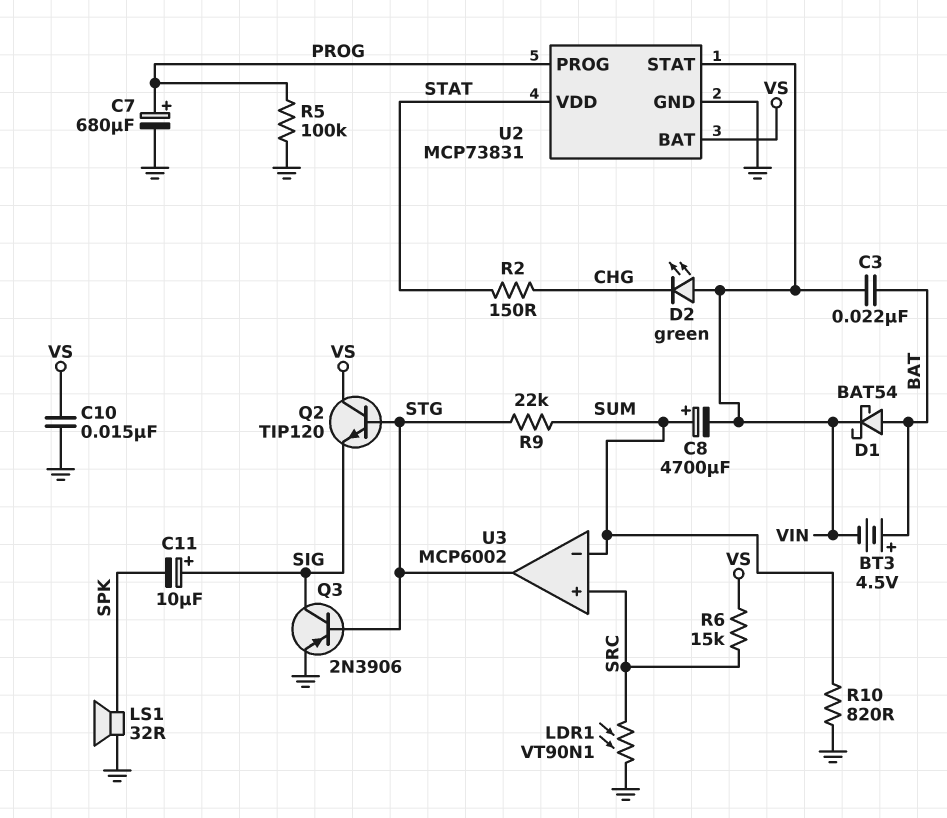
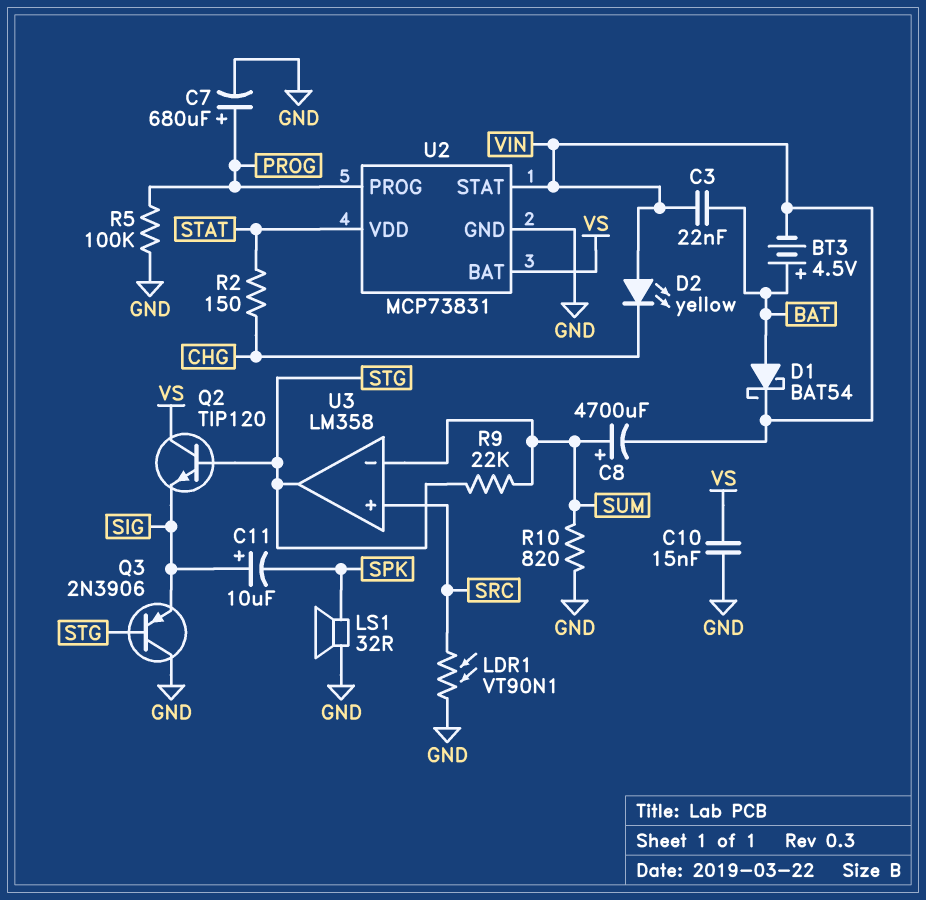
D2: LED green (A VIN, K CHG) -> LED yellow (A VIN, K CHG)
Q3: PNP 2N3906 (B STG, C SIG, E GND) -> PNP 2N3906 (B STG, C GND, E SIG)
R6: 15k (SRC, VS) -> none
U3: MCP6002 -> LM358

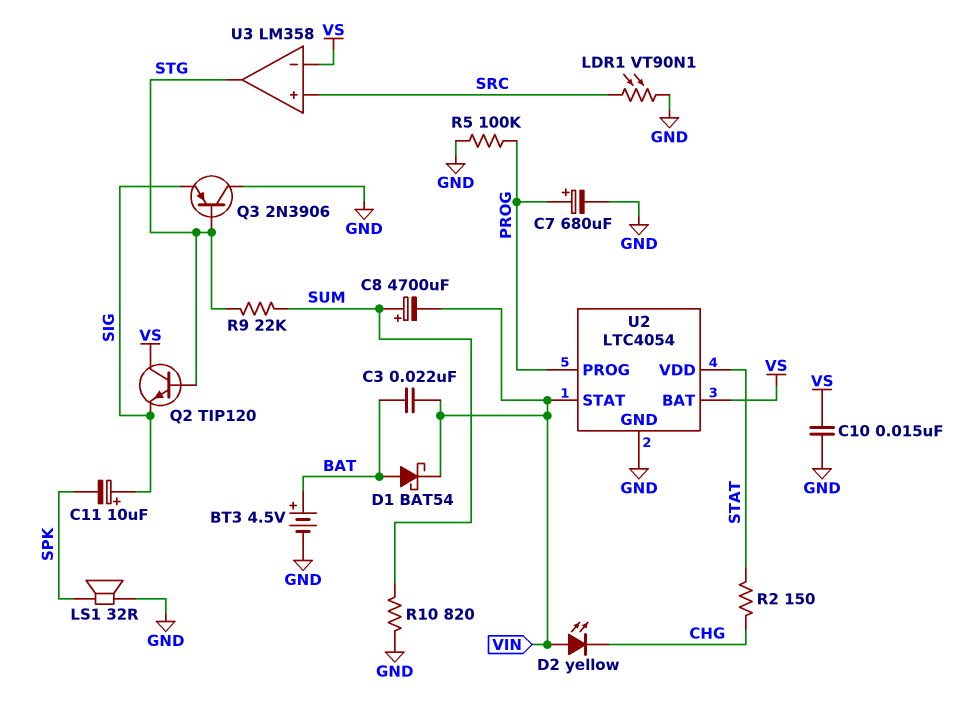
BT3: 4.5V (plus BAT, minus VIN) -> 4.5V (plus BAT, minus GND)
U2: MCP73831 -> LTC4054
U3 pin in-: SUM -> VS

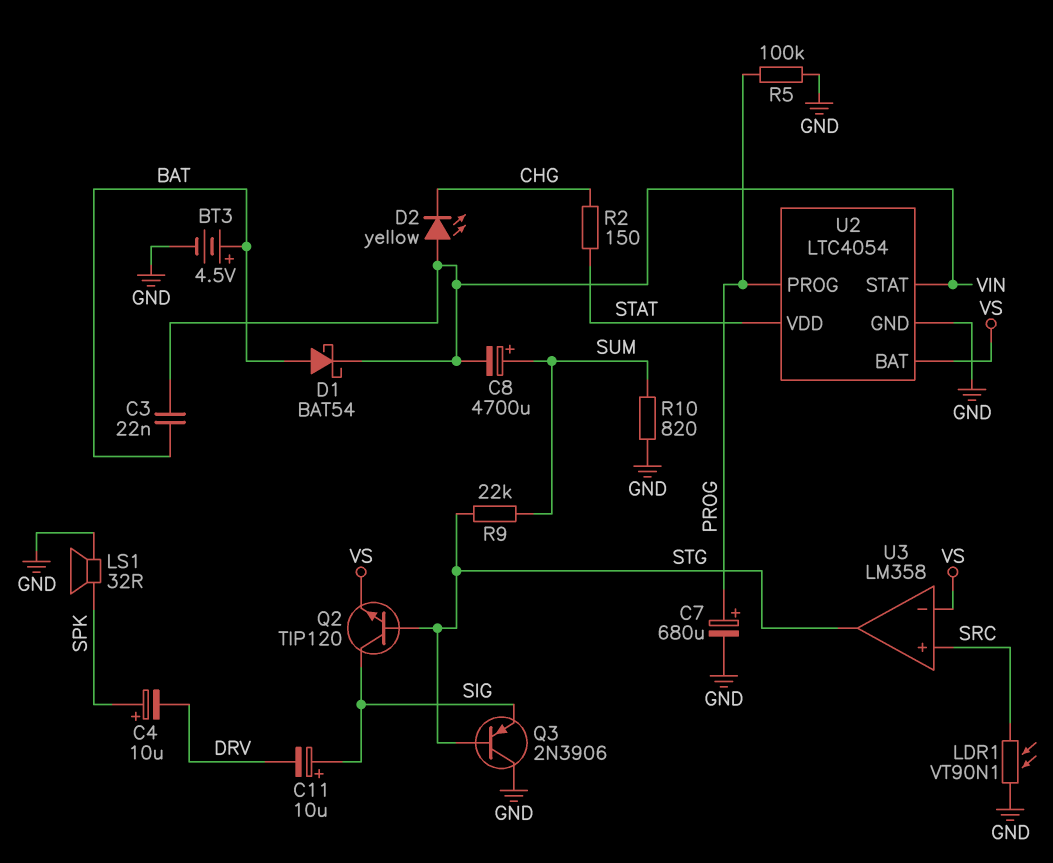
C4: none -> 10uF (plus SPK, minus DRV)
C10: 15nF (GND, VS) -> none
C11: 10uF (plus SIG, minus SPK) -> 10uF (plus SIG, minus DRV)
Q2: NPN TIP120 (B STG, C VS, E SIG) -> NPN TIP120 (B STG, C SIG, E VS)

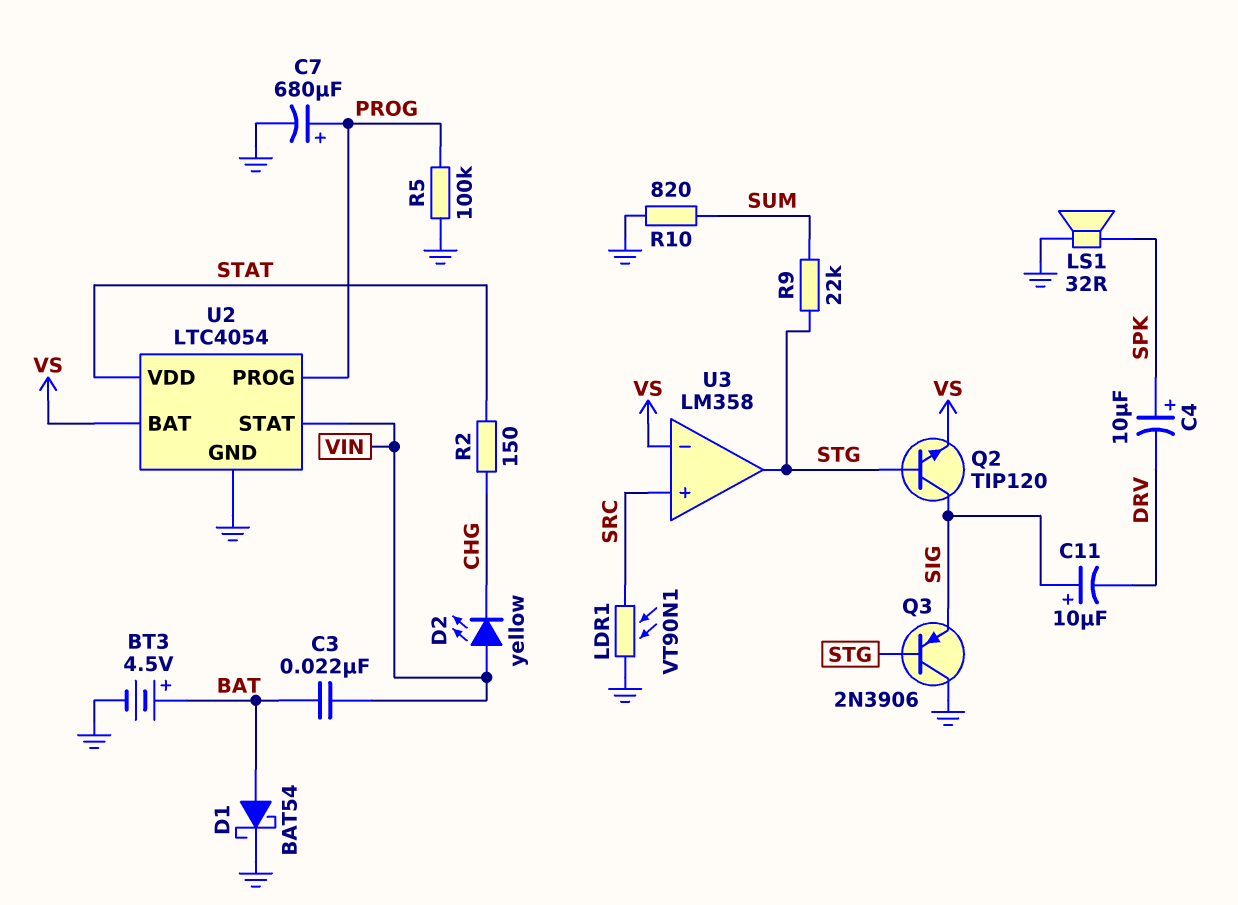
C8: 4700uF (plus SUM, minus VIN) -> none
D1: schottky BAT54 (A BAT, K VIN) -> schottky BAT54 (A BAT, K GND)

